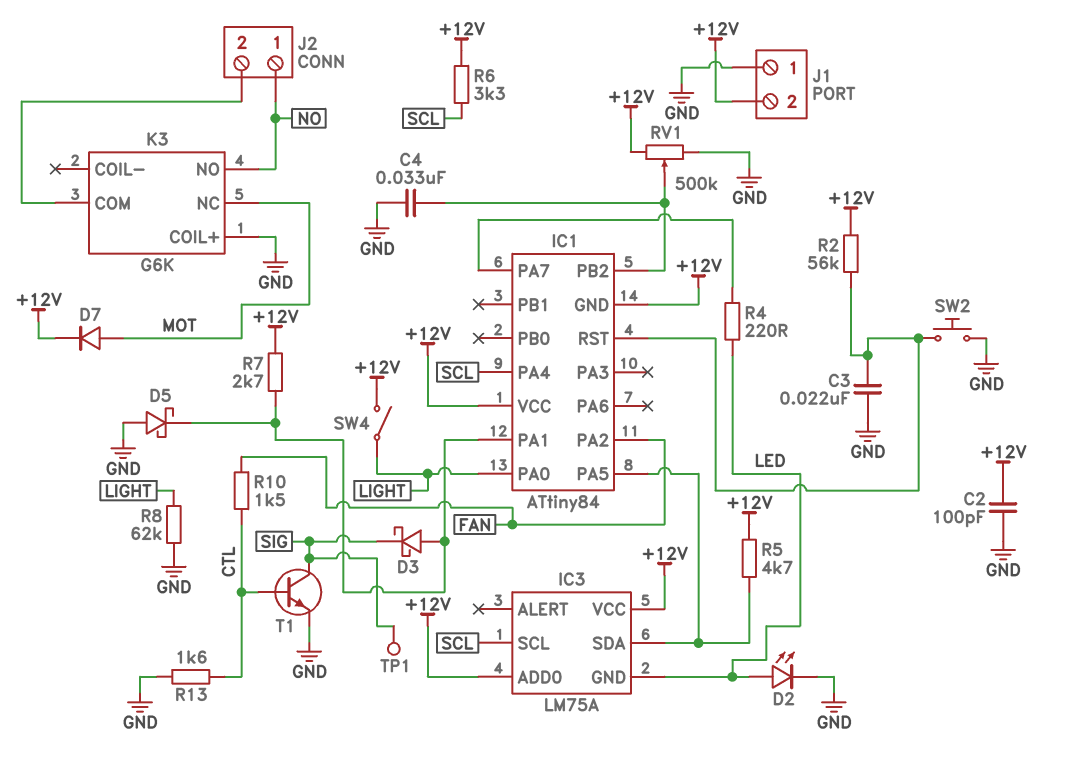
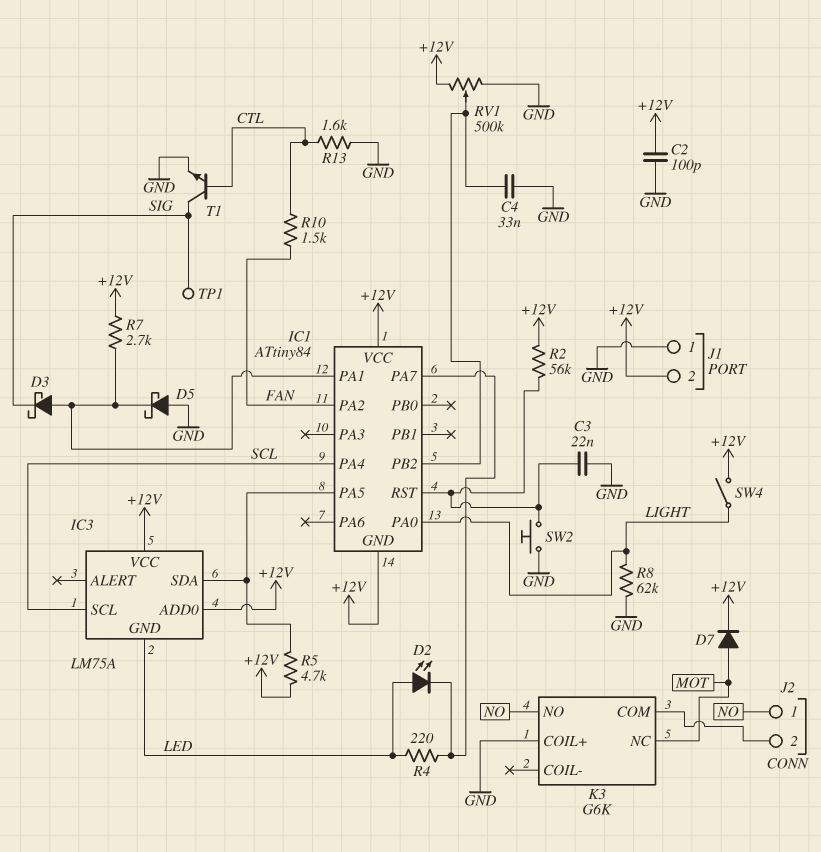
D2: LED (A LED, K GND) -> LED (A LED, K IC1/PA7)
R6: 3.3k (+12V, SCL) -> none

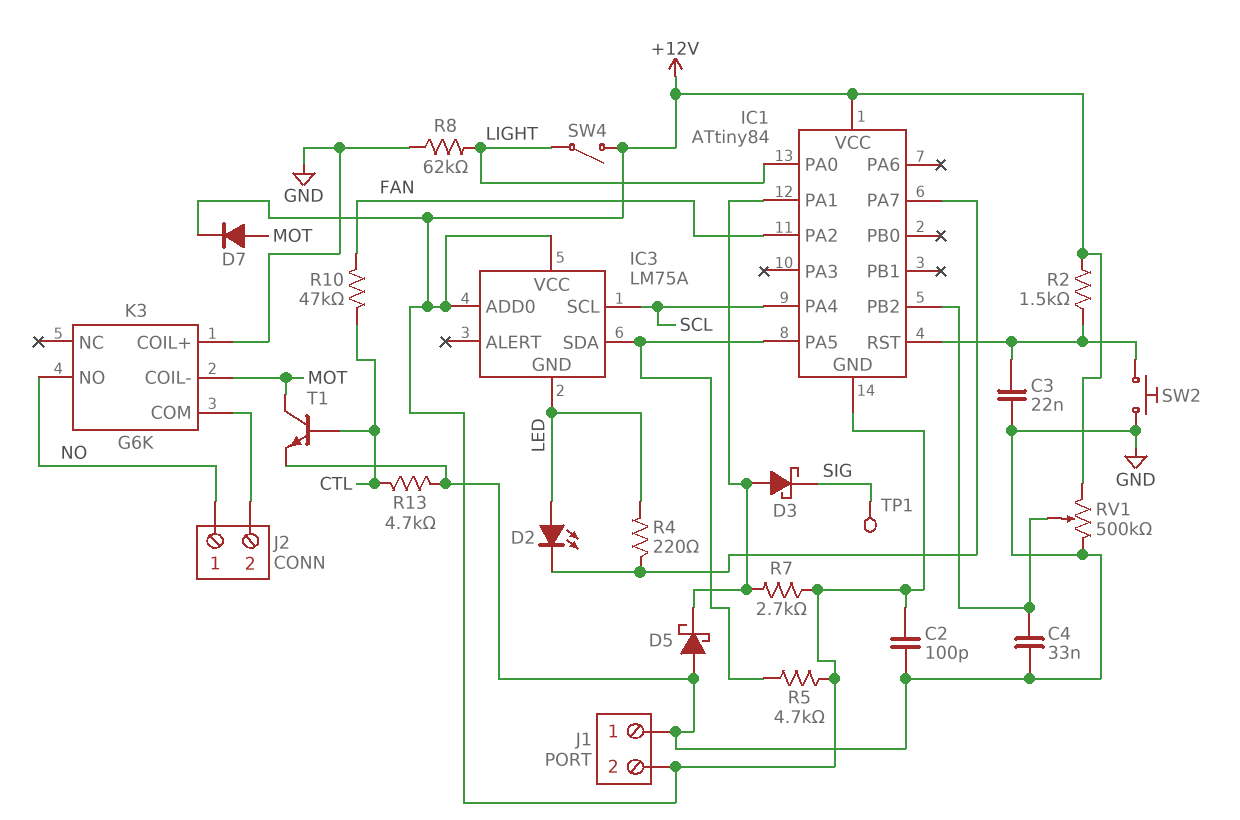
K3 pin COIL-: none -> MOT
K3 pin NC: MOT -> none
R2: 56k (+12V, IC1/RST) -> 1.5k (+12V, IC1/RST)
R10: 1.5k (CTL, FAN) -> 47k (CTL, FAN)
R13: 1.6k (CTL, GND) -> 4.7k (CTL, GND)
T1: NPN (B CTL, C SIG, E GND) -> NPN (B CTL, C MOT, E GND)

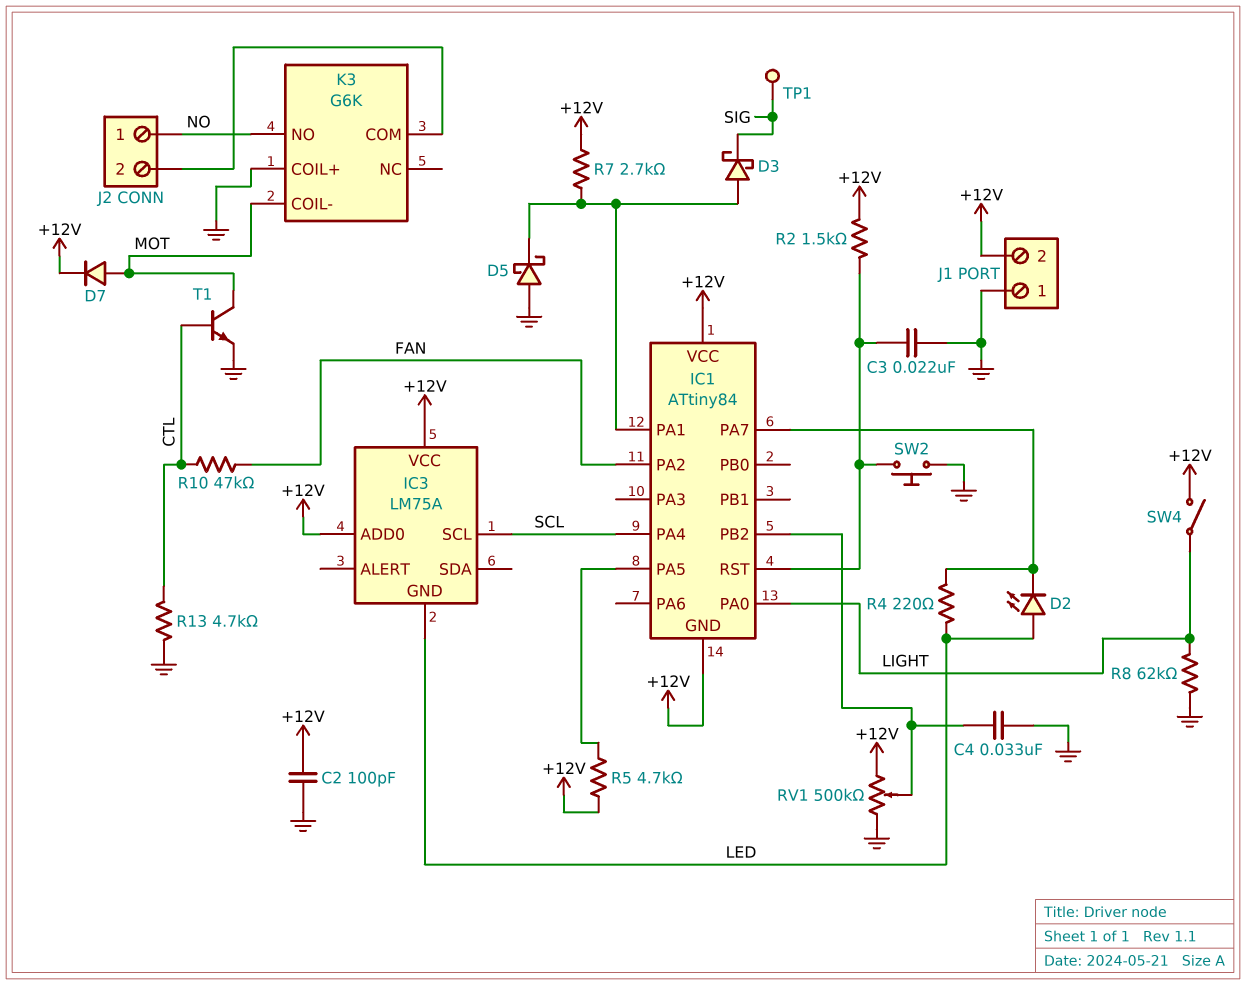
IC3 pin SDA: IC1/PA5 -> none

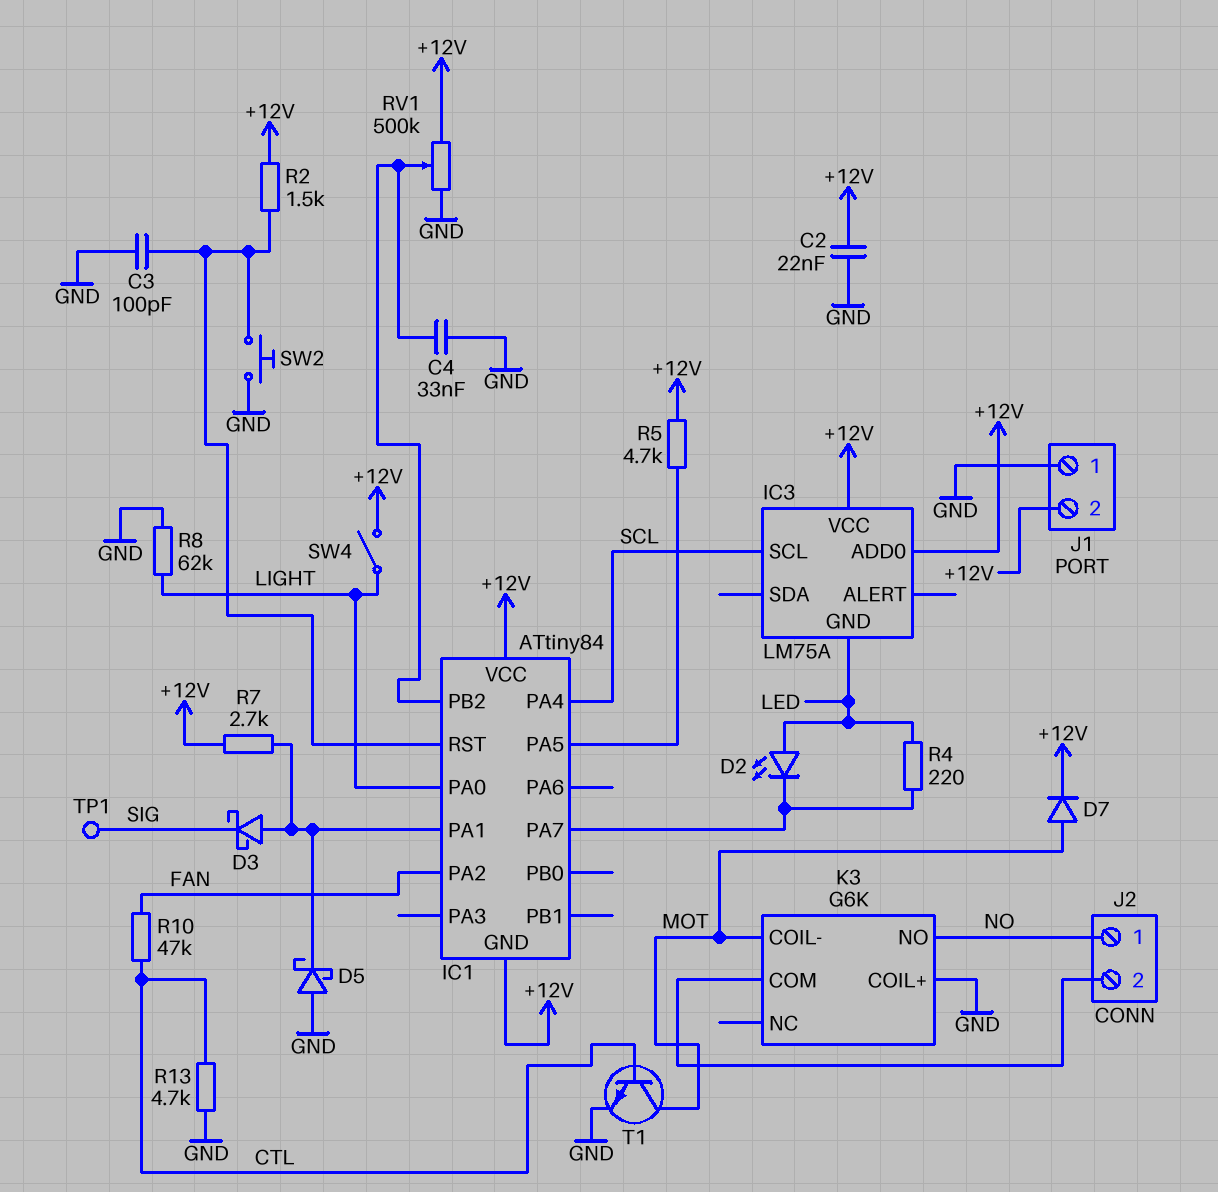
C2: 100pF (+12V, GND) -> 22nF (+12V, GND)
C3: 22nF (GND, IC1/RST) -> 100pF (GND, IC1/RST)

